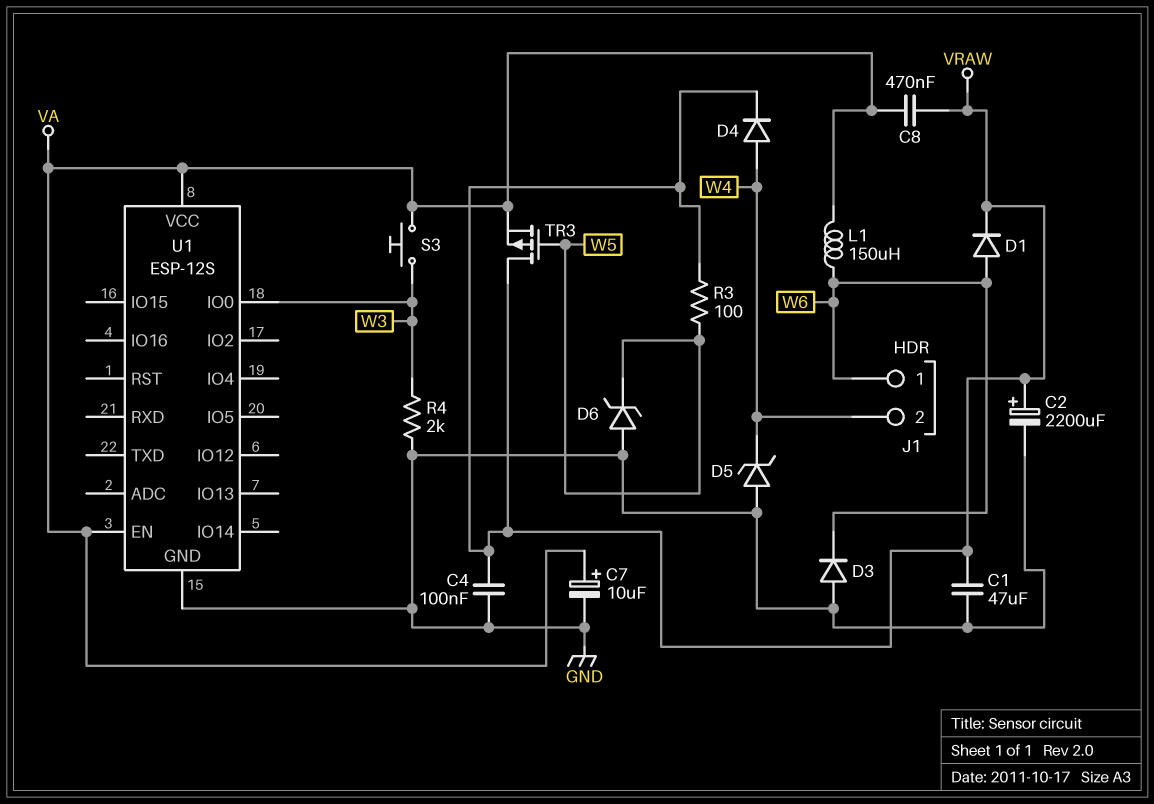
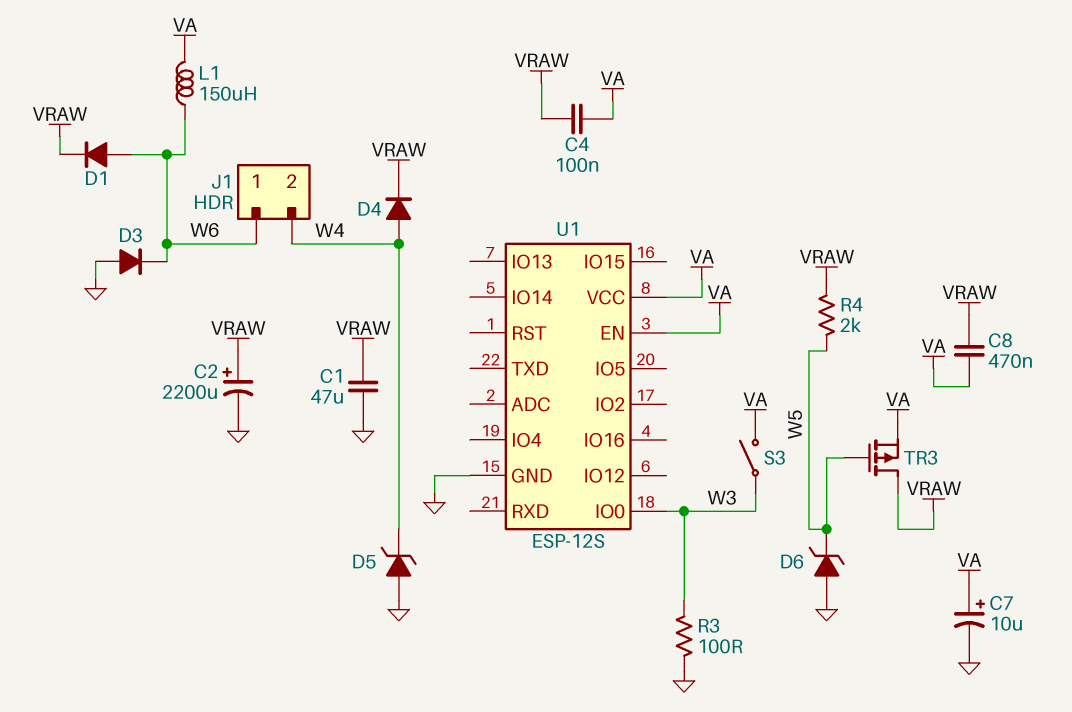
C4: 100nF (GND, VRAW) -> 100nF (VA, VRAW)
R3: 100 (VRAW, W5) -> 100 (GND, W3)
R4: 2k (GND, W3) -> 2k (VRAW, W5)
S3: button (VA, W3) -> switch (VA, W3)

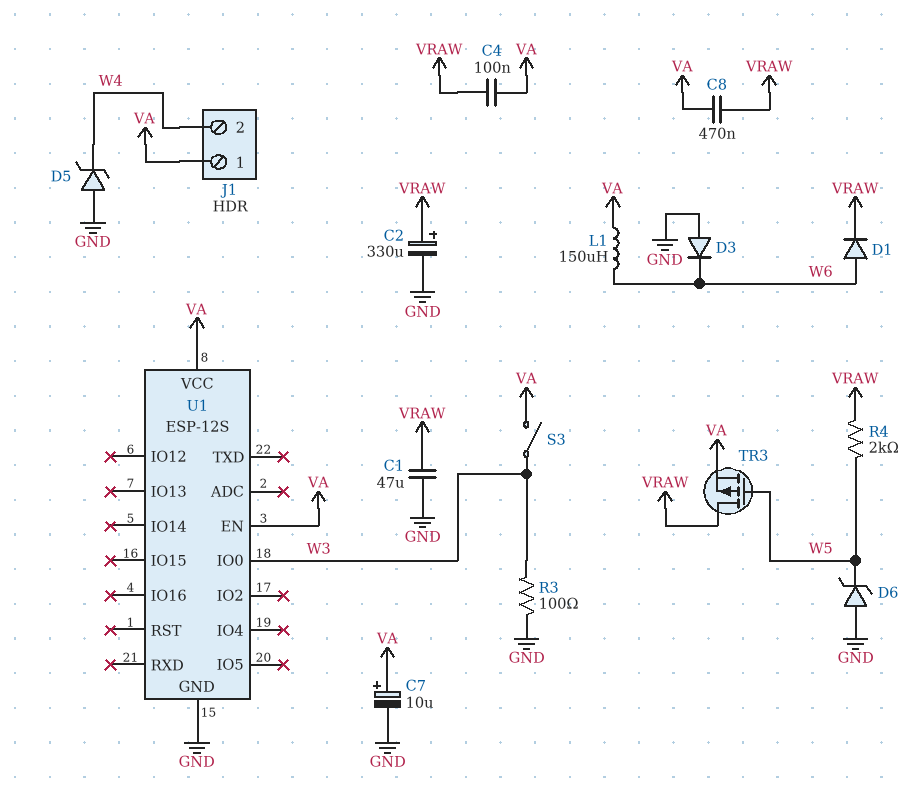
C2: 2200uF (plus VRAW, minus GND) -> 330uF (plus VRAW, minus GND)
D4: diode (A W4, K VRAW) -> none
J1 pin 1: W6 -> VA

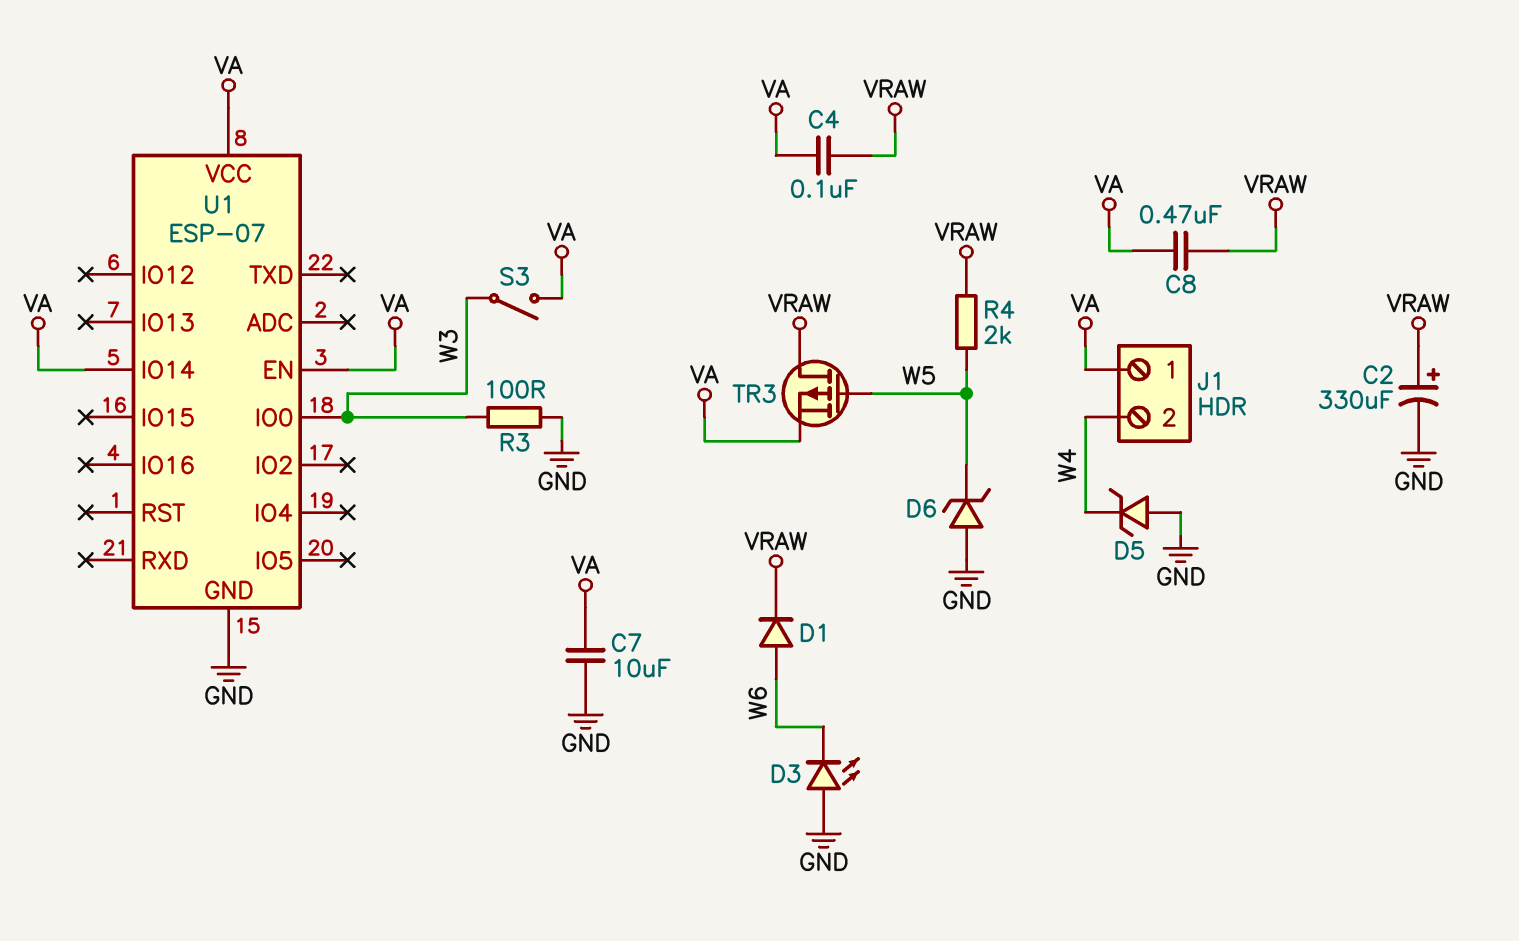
C1: 47uF (GND, VRAW) -> none
C7: 10uF (plus VA, minus GND) -> 10uF (GND, VA)
D3: diode (A GND, K W6) -> LED (A GND, K W6)
L1: 150uH (VA, W6) -> none
U1: ESP-12S -> ESP-07
U1 pin IO14: none -> VA

